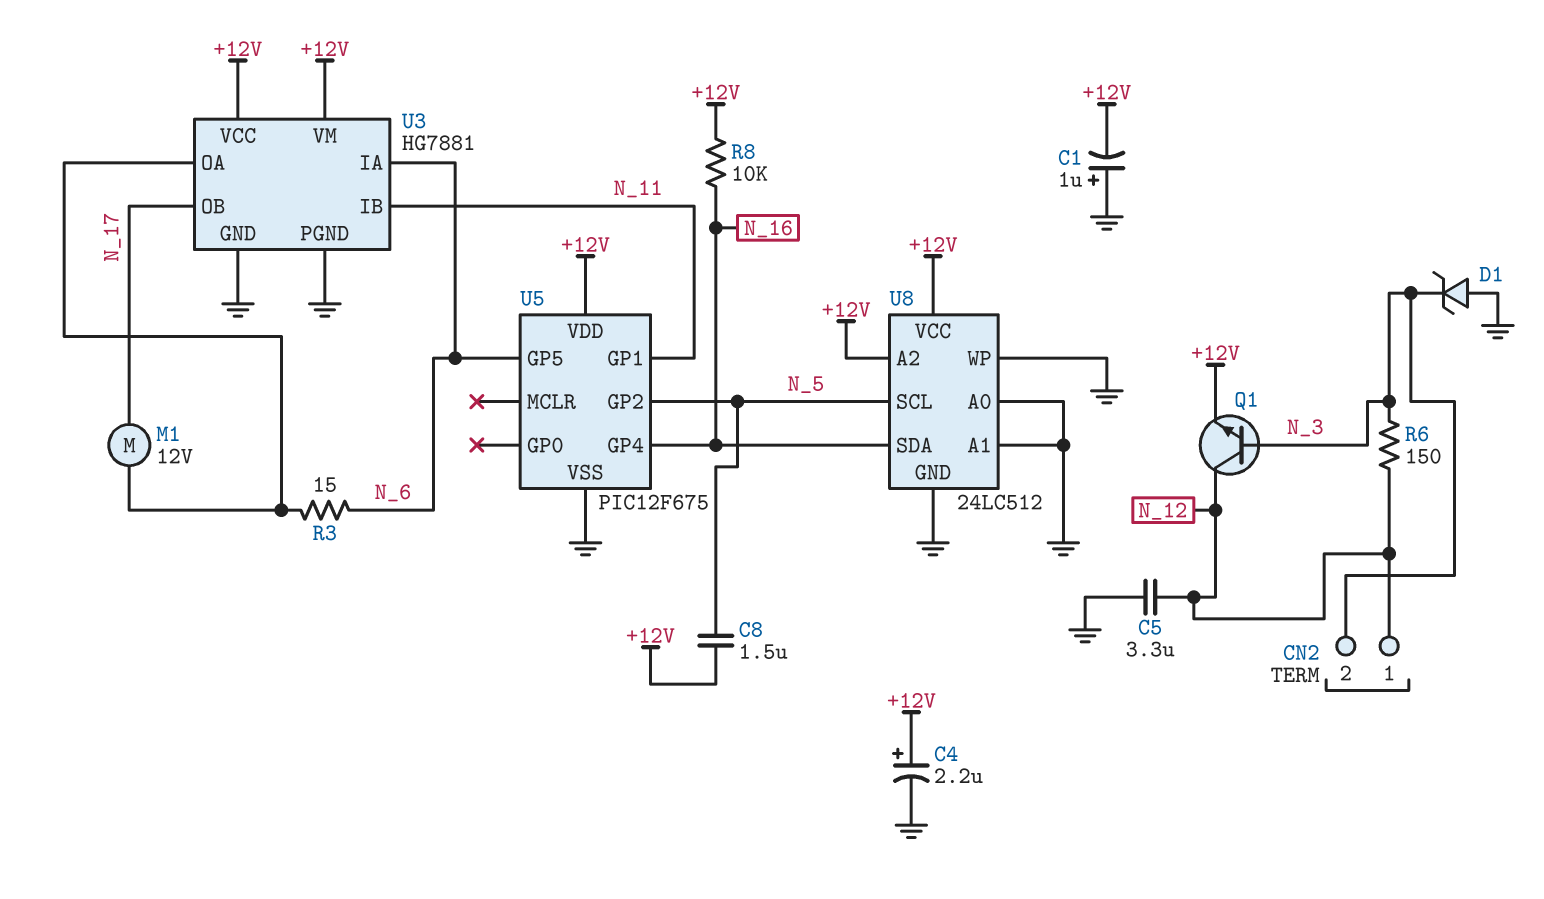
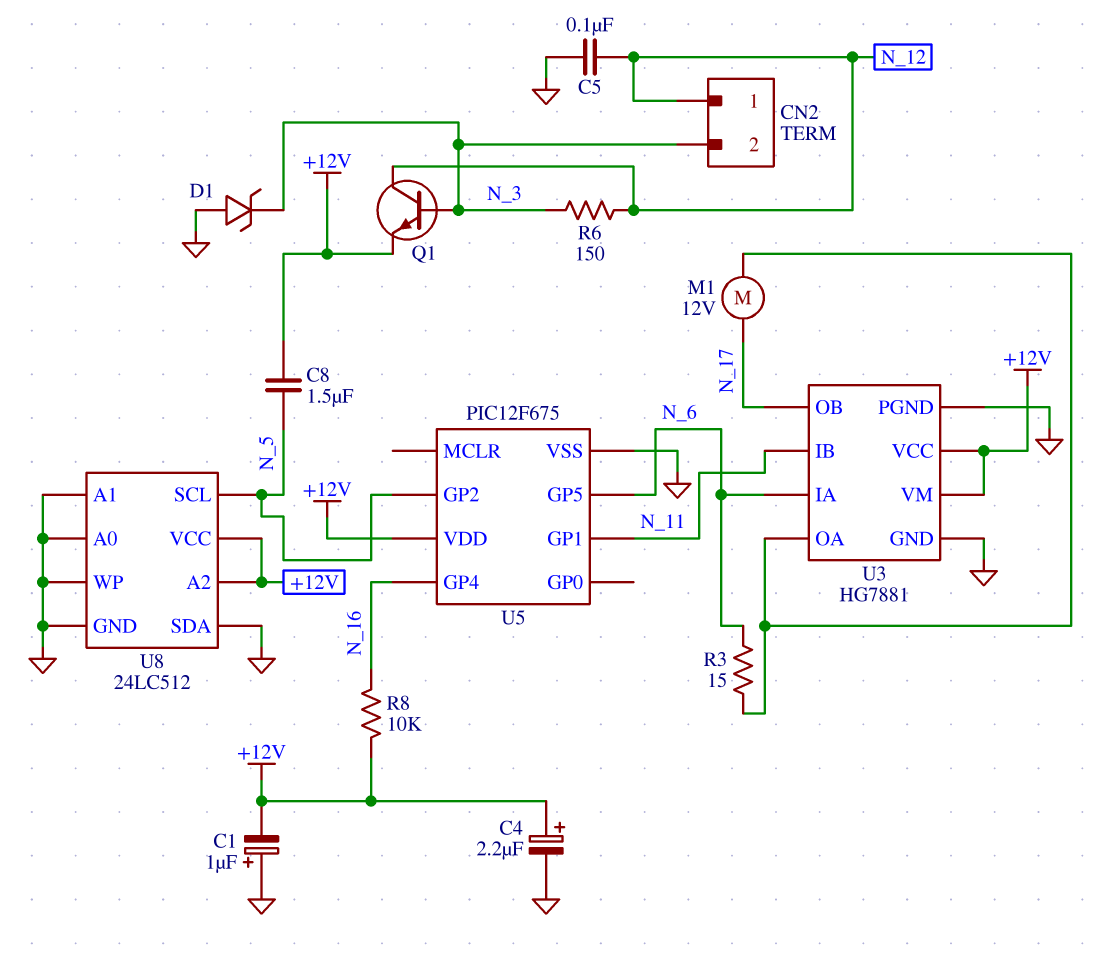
C5: 3.3uF (GND, N_12) -> 100nF (GND, N_12)
U8 pin SDA: N_16 -> GND

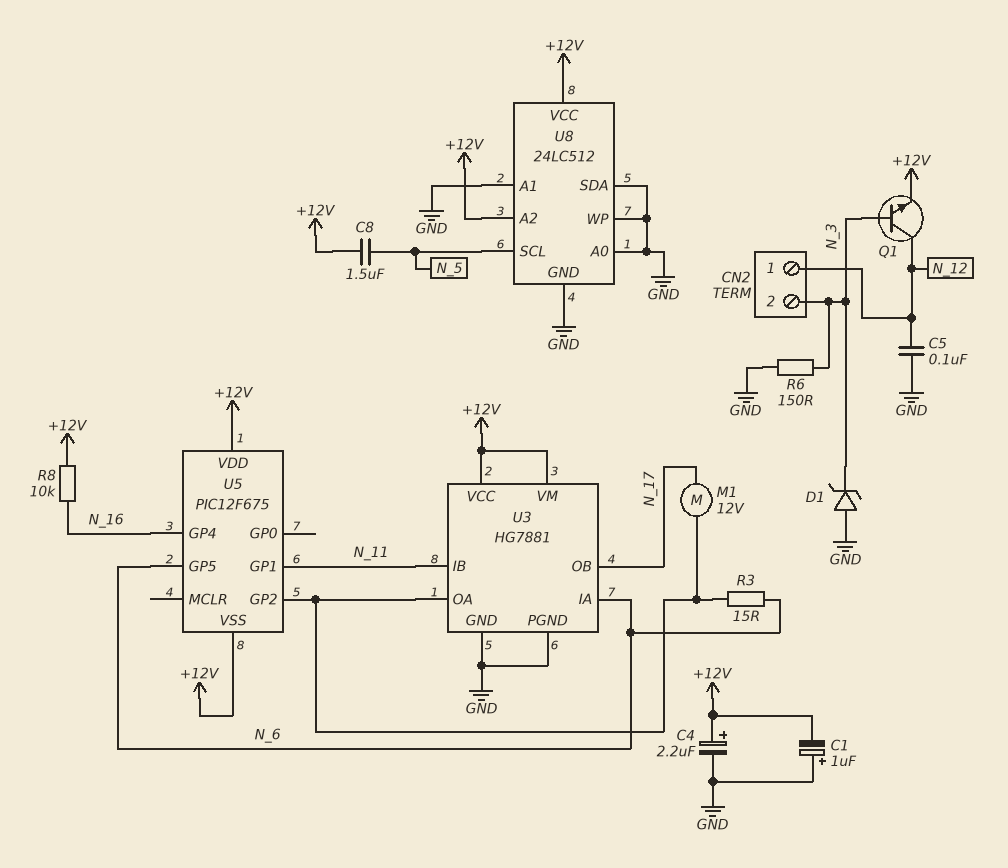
R6: 150 (N_3, N_12) -> 150 (GND, N_3)
U5 pin GP2: N_5 -> U3/OA
U5 pin VSS: GND -> +12V

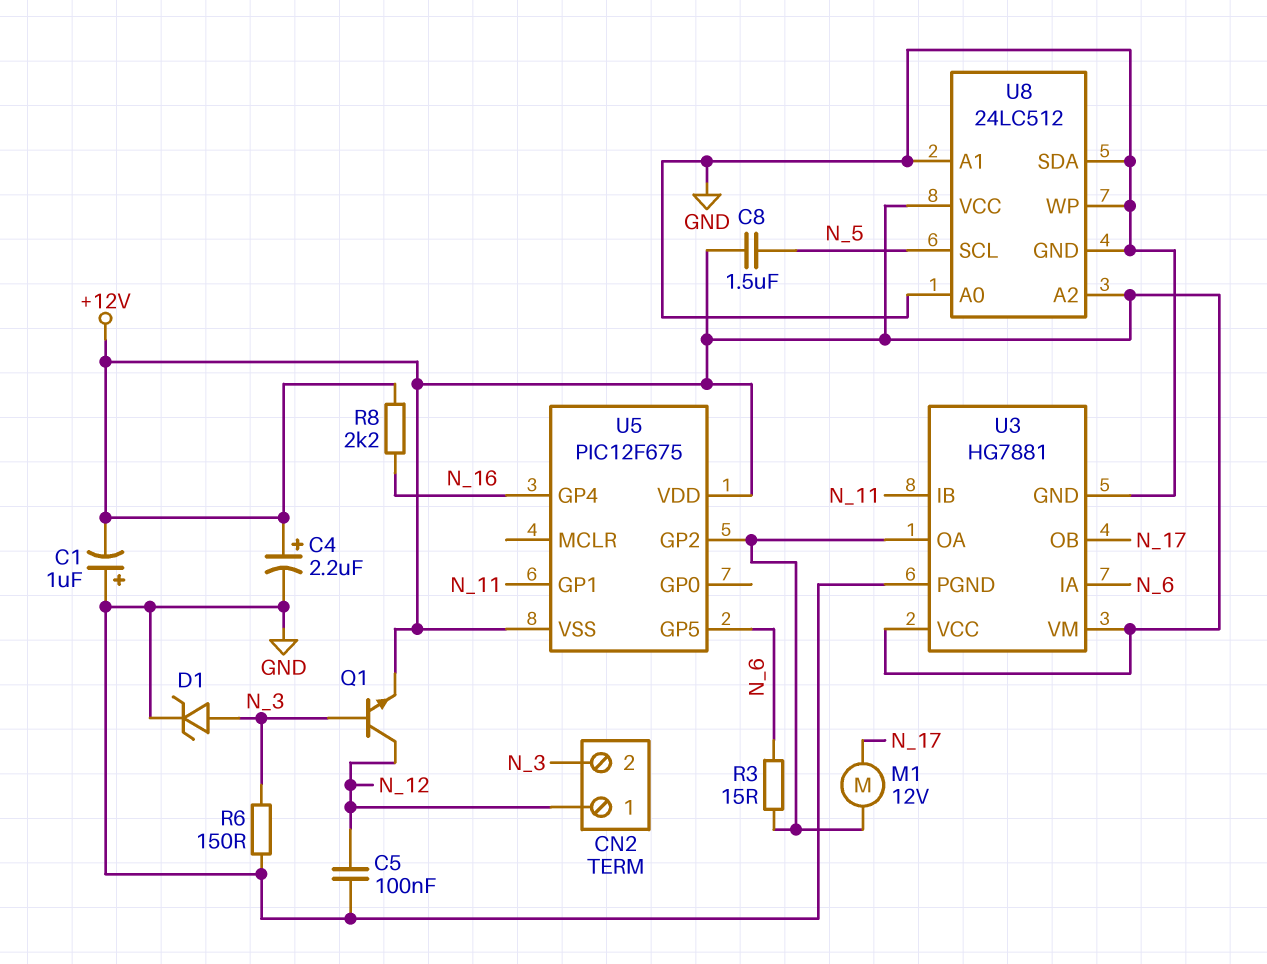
D1: zener (A GND, K N_3) -> zener (A N_3, K GND)
R8: 10k (+12V, N_16) -> 2.2k (+12V, N_16)

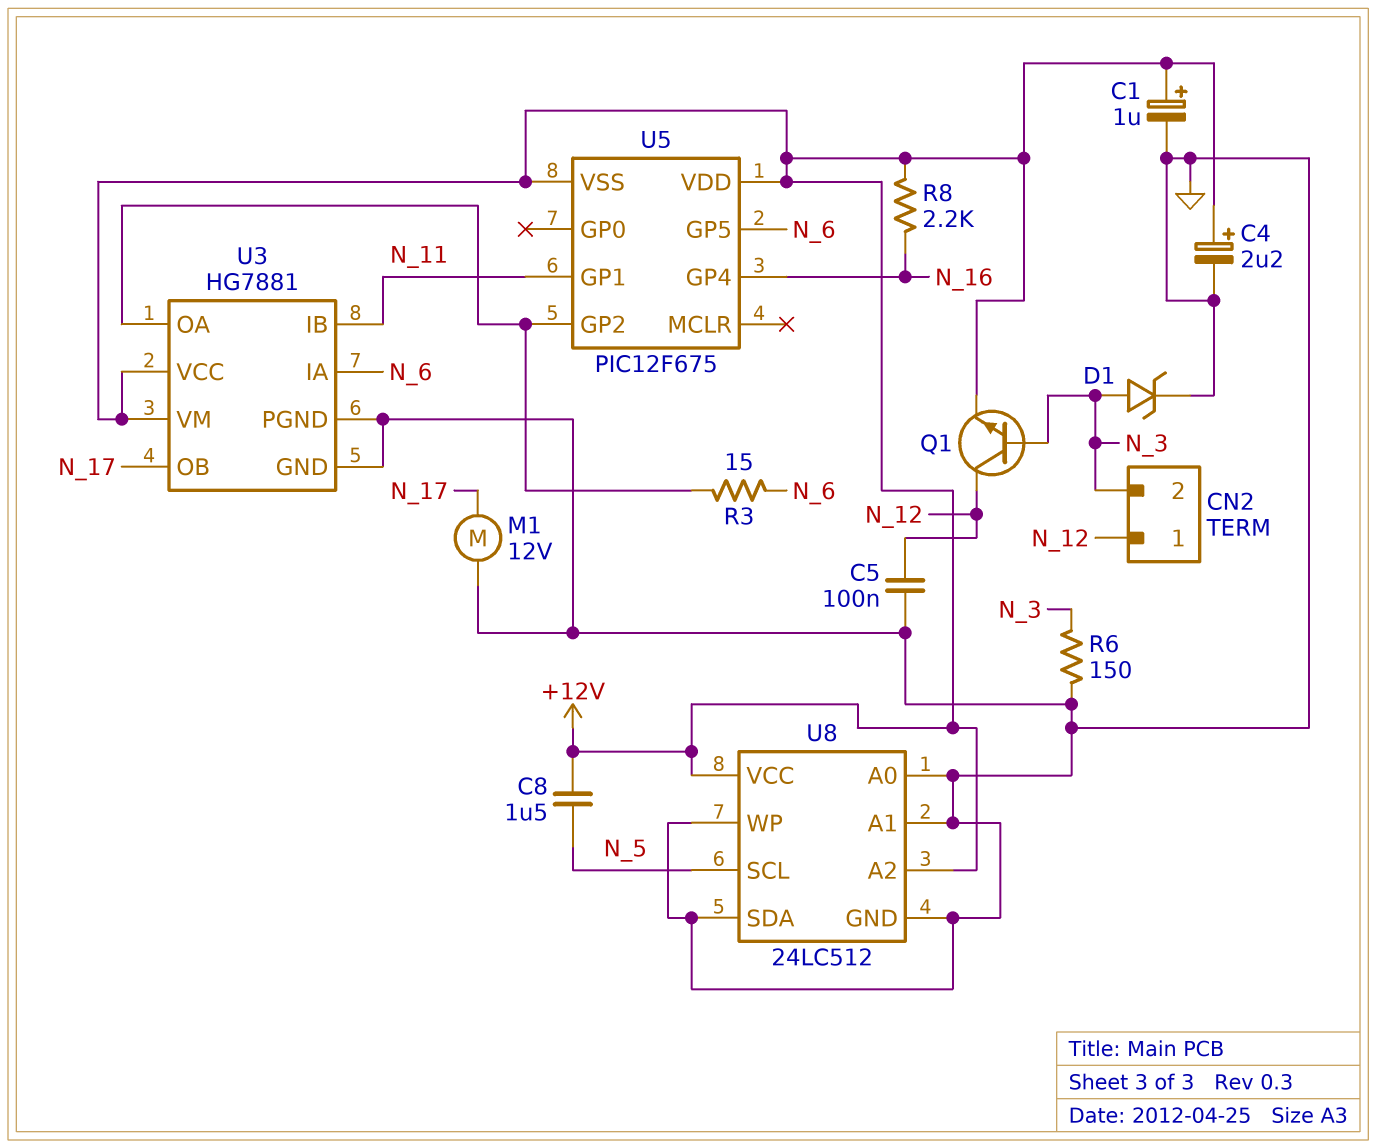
C1: 1uF (plus GND, minus +12V) -> 1uF (plus +12V, minus GND)
M1: motor 12V (N_17, U3/OA) -> motor 12V (GND, N_17)

